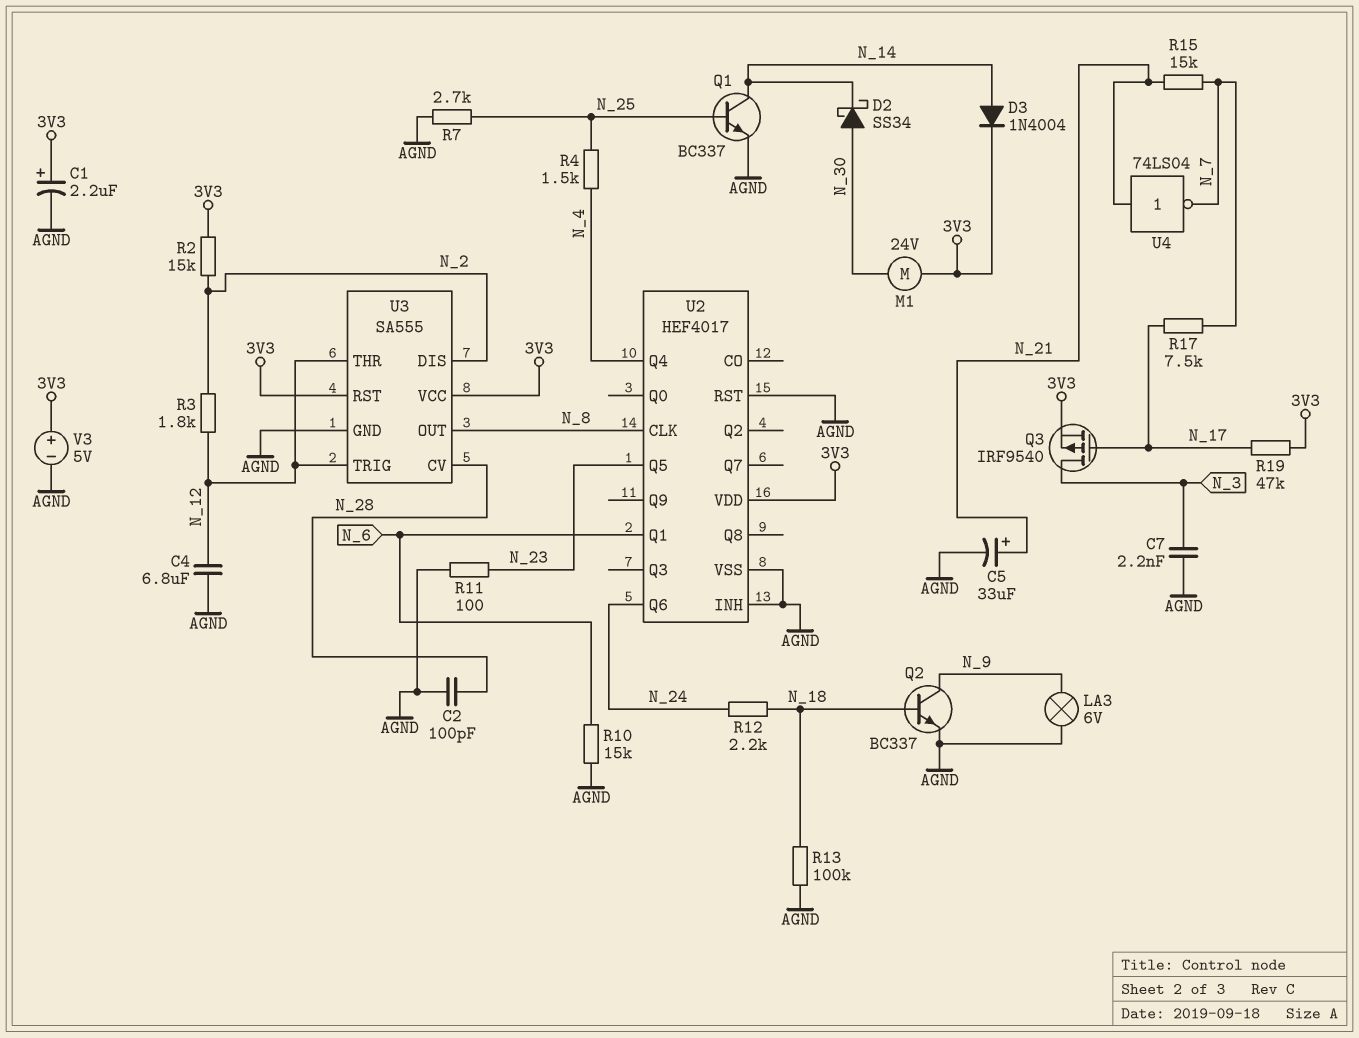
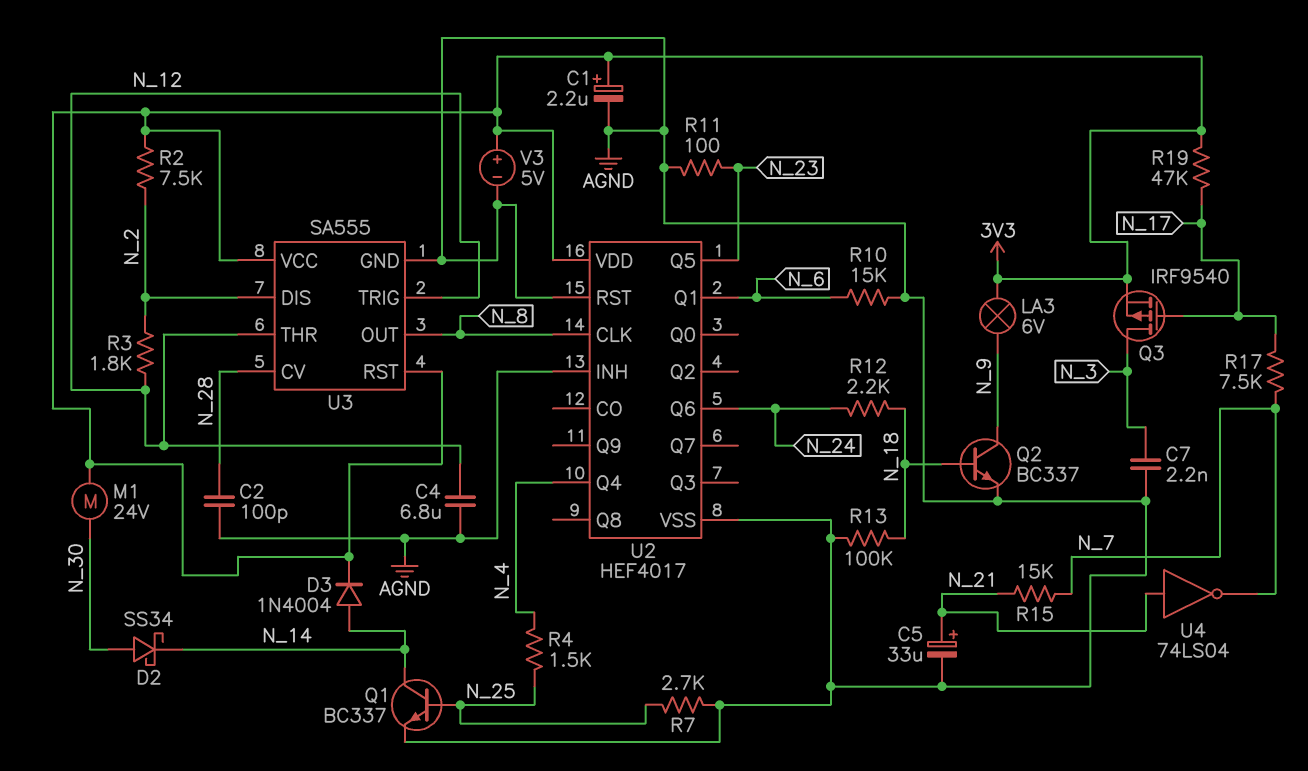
LA3: lamp 6V (AGND, N_9) -> lamp 6V (3V3, N_9)
R2: 15k (3V3, N_2) -> 7.5k (3V3, N_2)

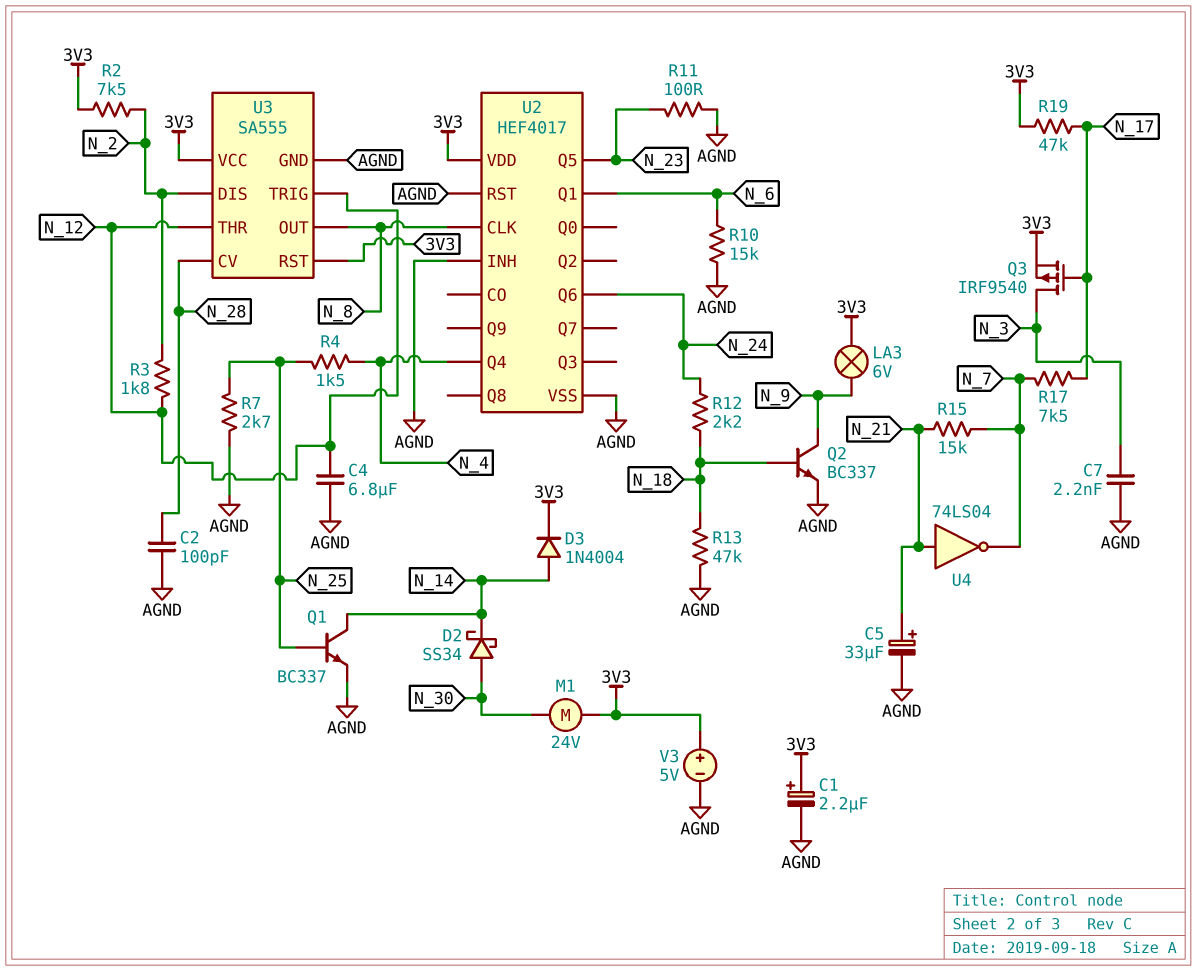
R13: 100k (AGND, N_18) -> 47k (AGND, N_18)

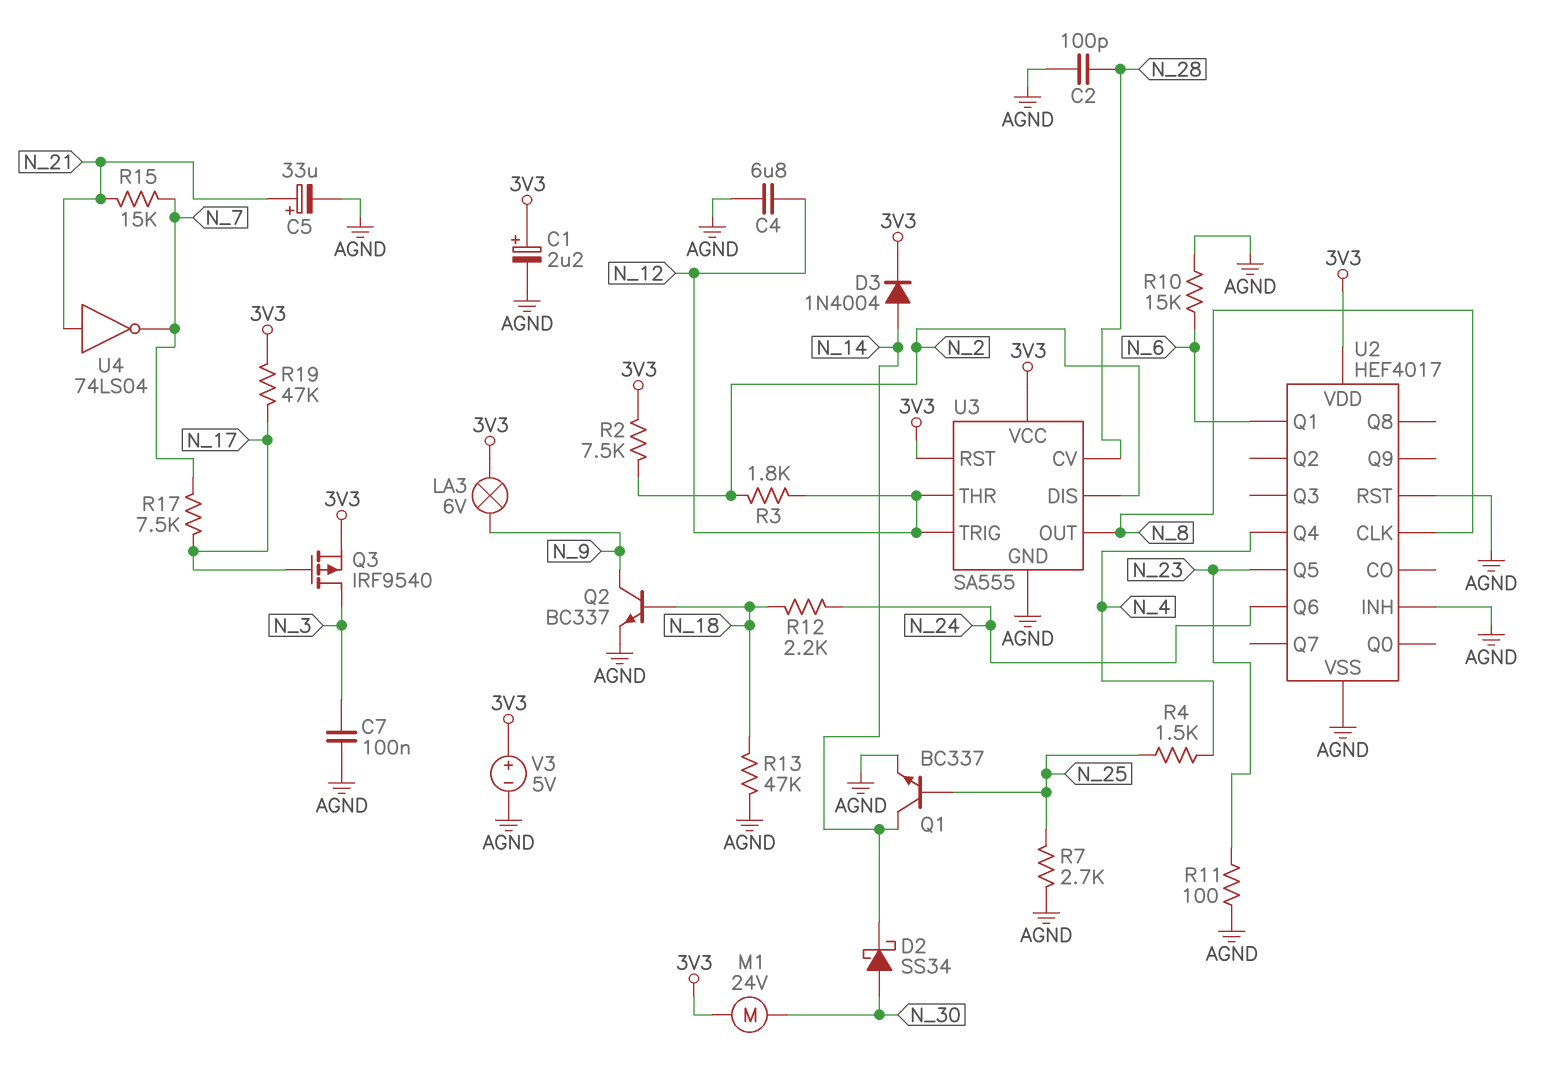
C7: 2.2nF (AGND, N_3) -> 100nF (AGND, N_3)

